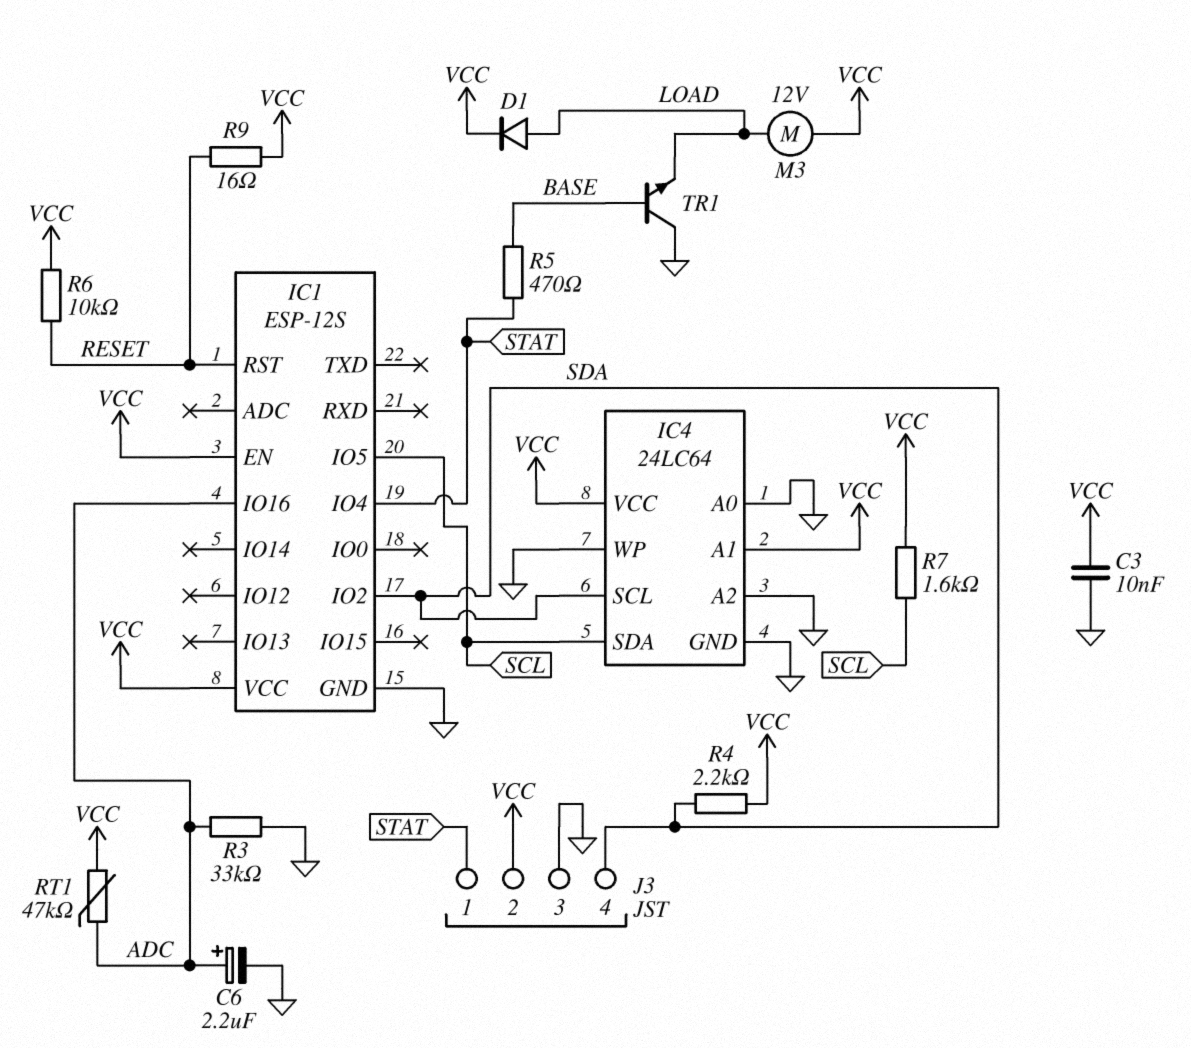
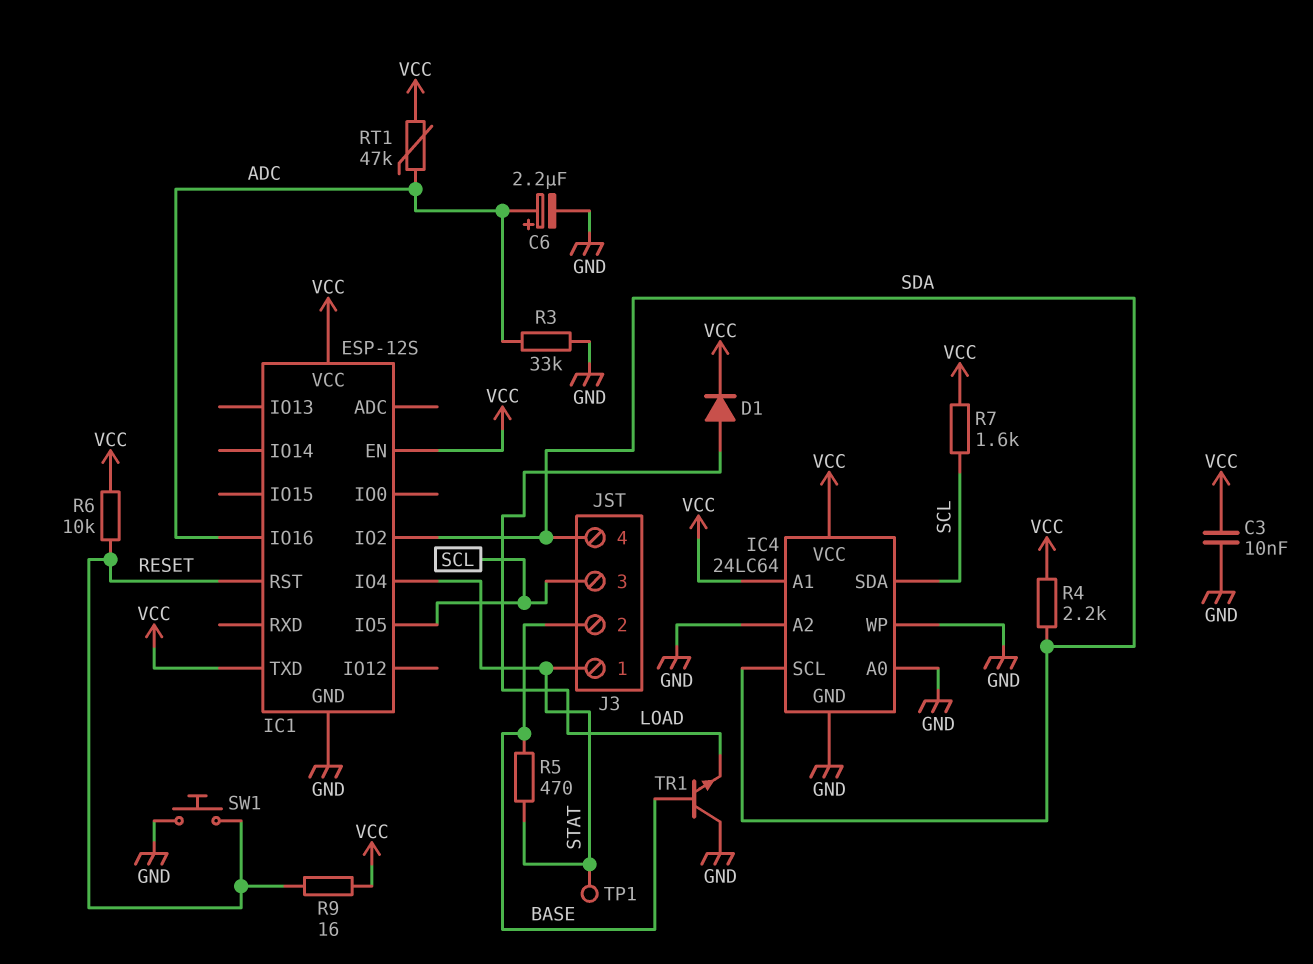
IC1 pin TXD: none -> VCC
J3 pin 2: VCC -> BASE
J3 pin 3: GND -> SCL
M3: motor 12V (LOAD, VCC) -> none
SW1: none -> button (GND, RESET)
TP1: none -> test point (STAT)

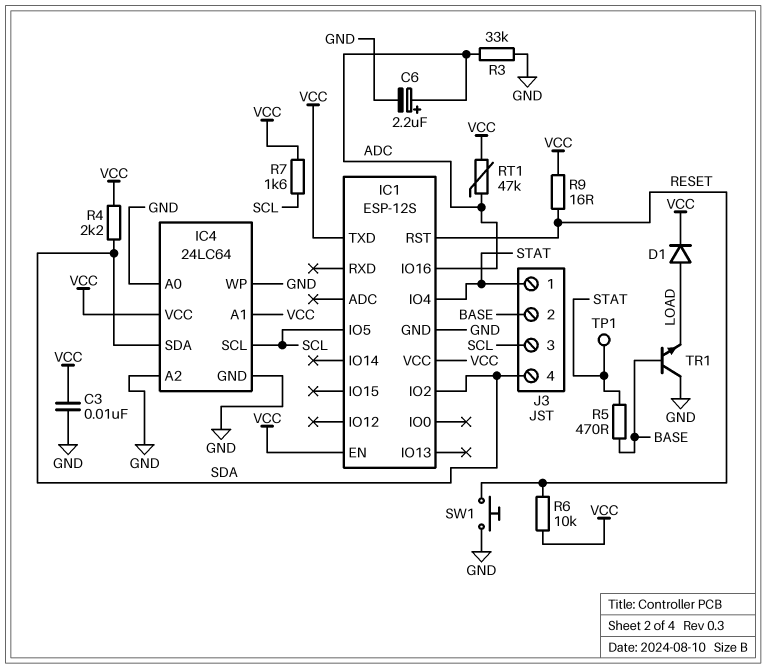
IC4 pin SCL: SDA -> SCL
IC4 pin SDA: SCL -> SDA

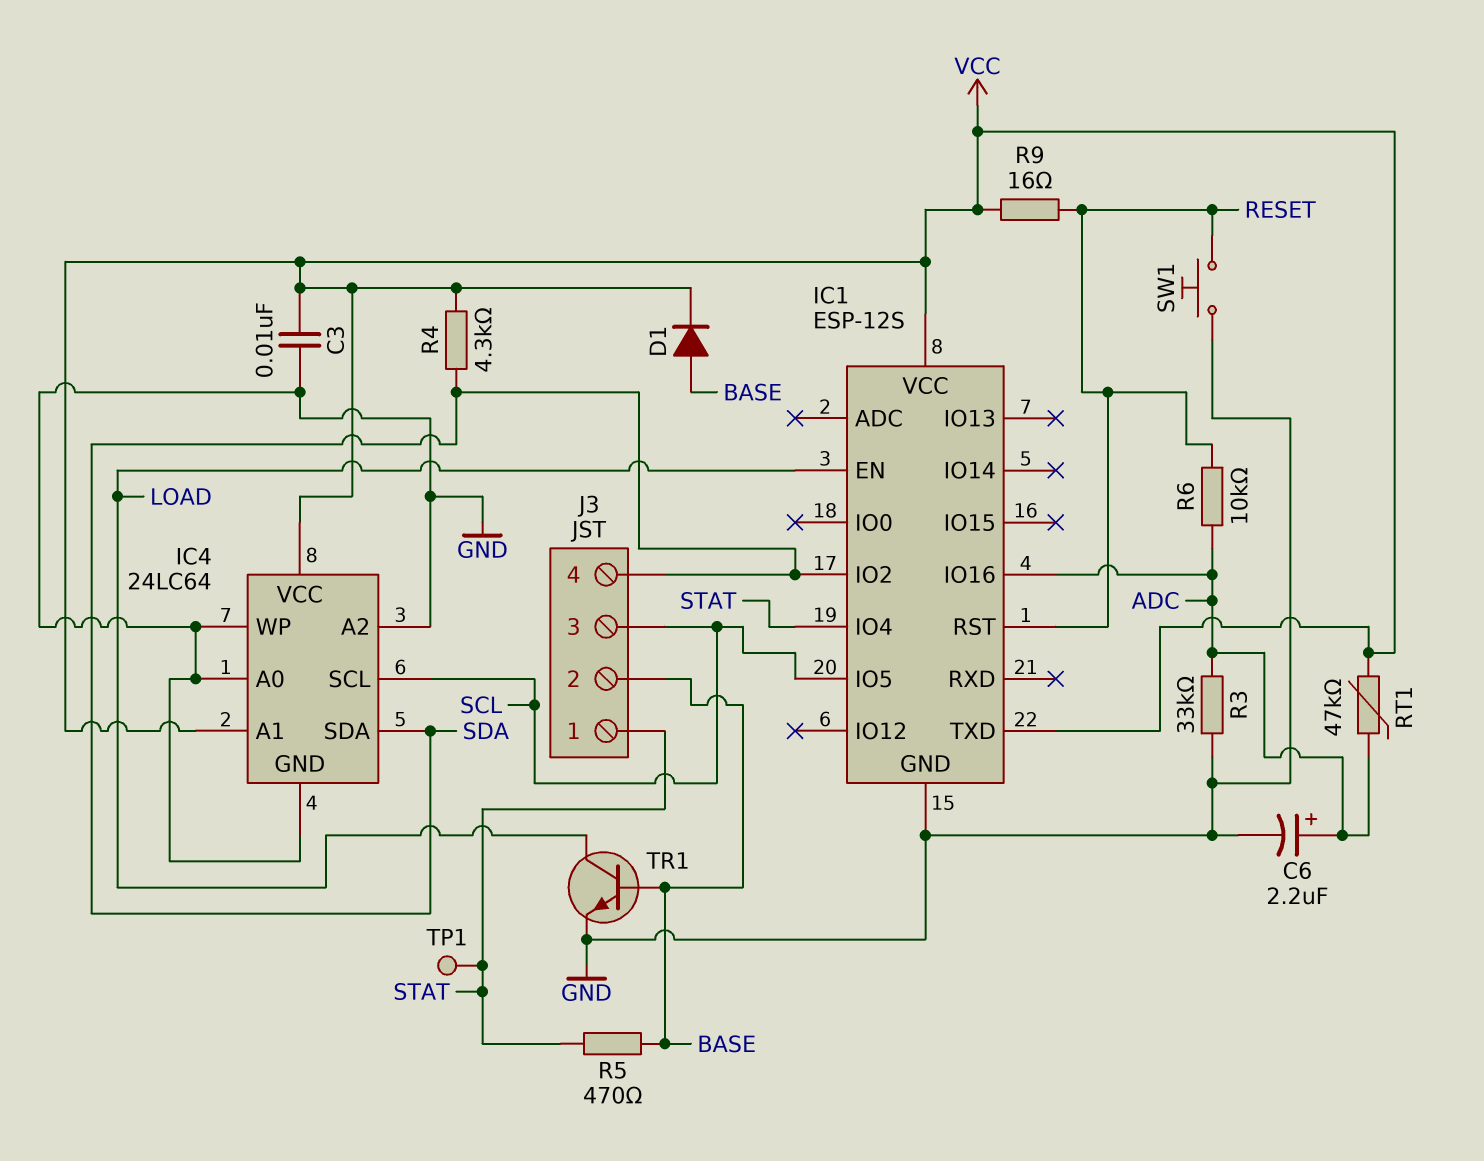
D1: diode (A LOAD, K VCC) -> diode (A BASE, K VCC)
IC1 pin EN: VCC -> LOAD
R4: 2.2k (SDA, VCC) -> 4.3k (SDA, VCC)
R6: 10k (RESET, VCC) -> 10k (ADC, RESET)
R7: 1.6k (SCL, VCC) -> none
TR1: NPN (B BASE, C GND, E LOAD) -> NPN (B BASE, C LOAD, E GND)

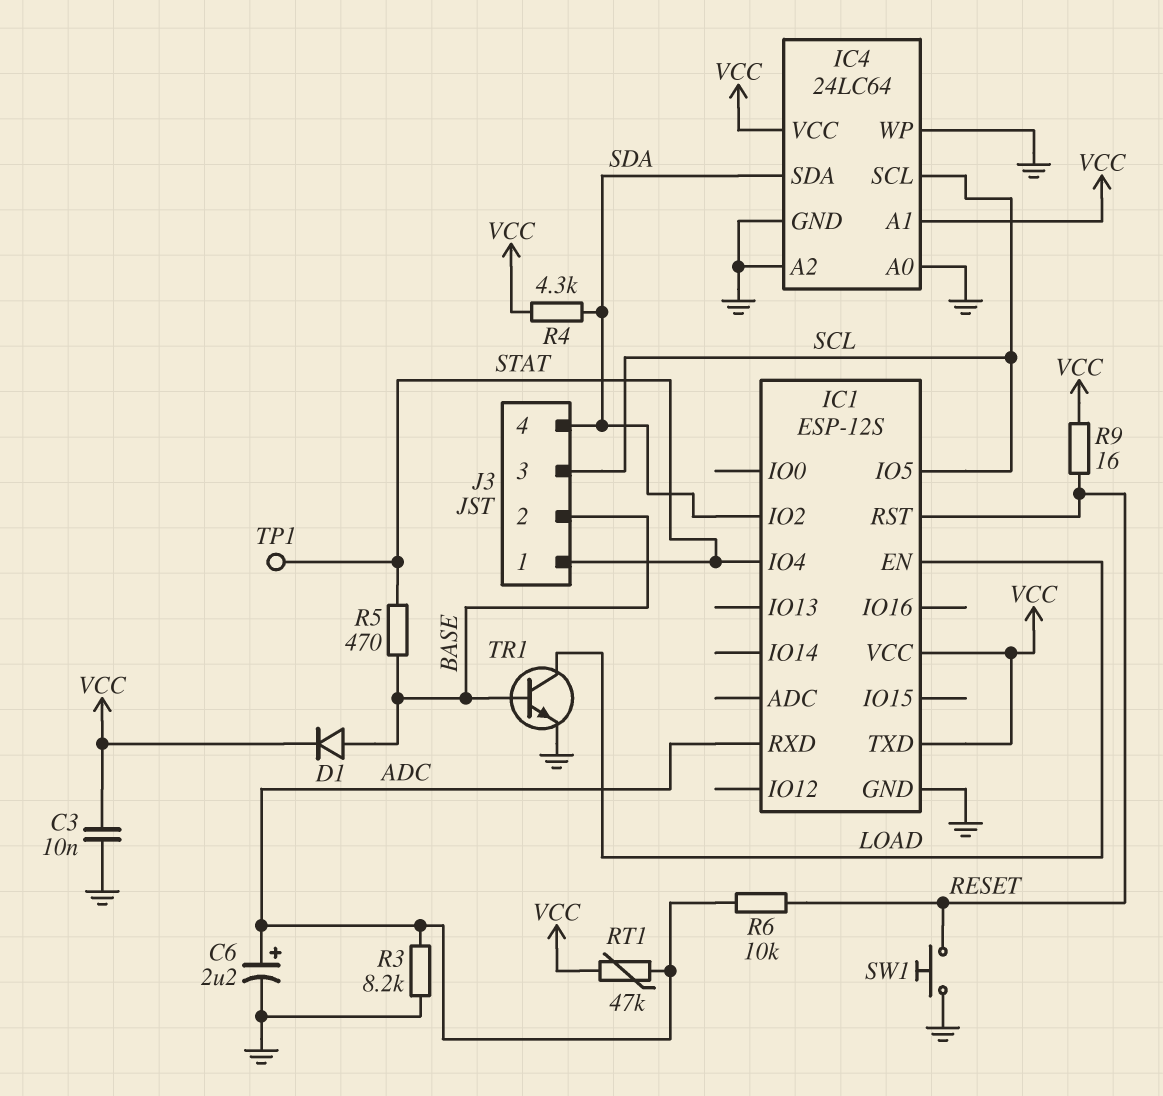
IC1 pin IO16: ADC -> none
IC1 pin RXD: none -> ADC
R3: 33k (ADC, GND) -> 8.2k (ADC, GND)

